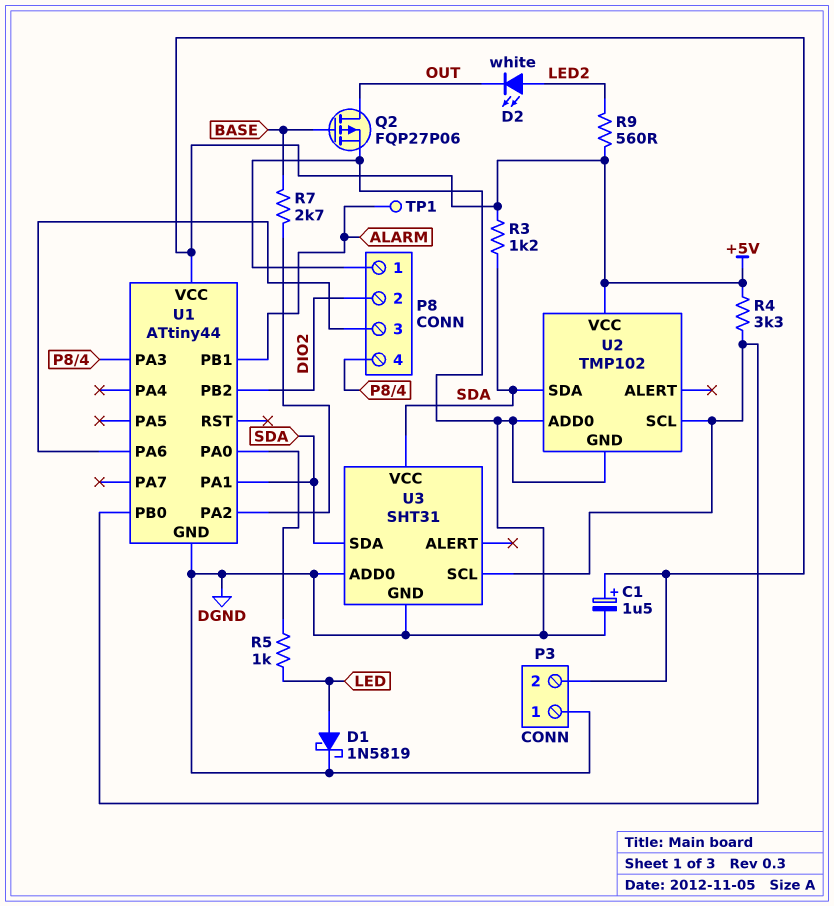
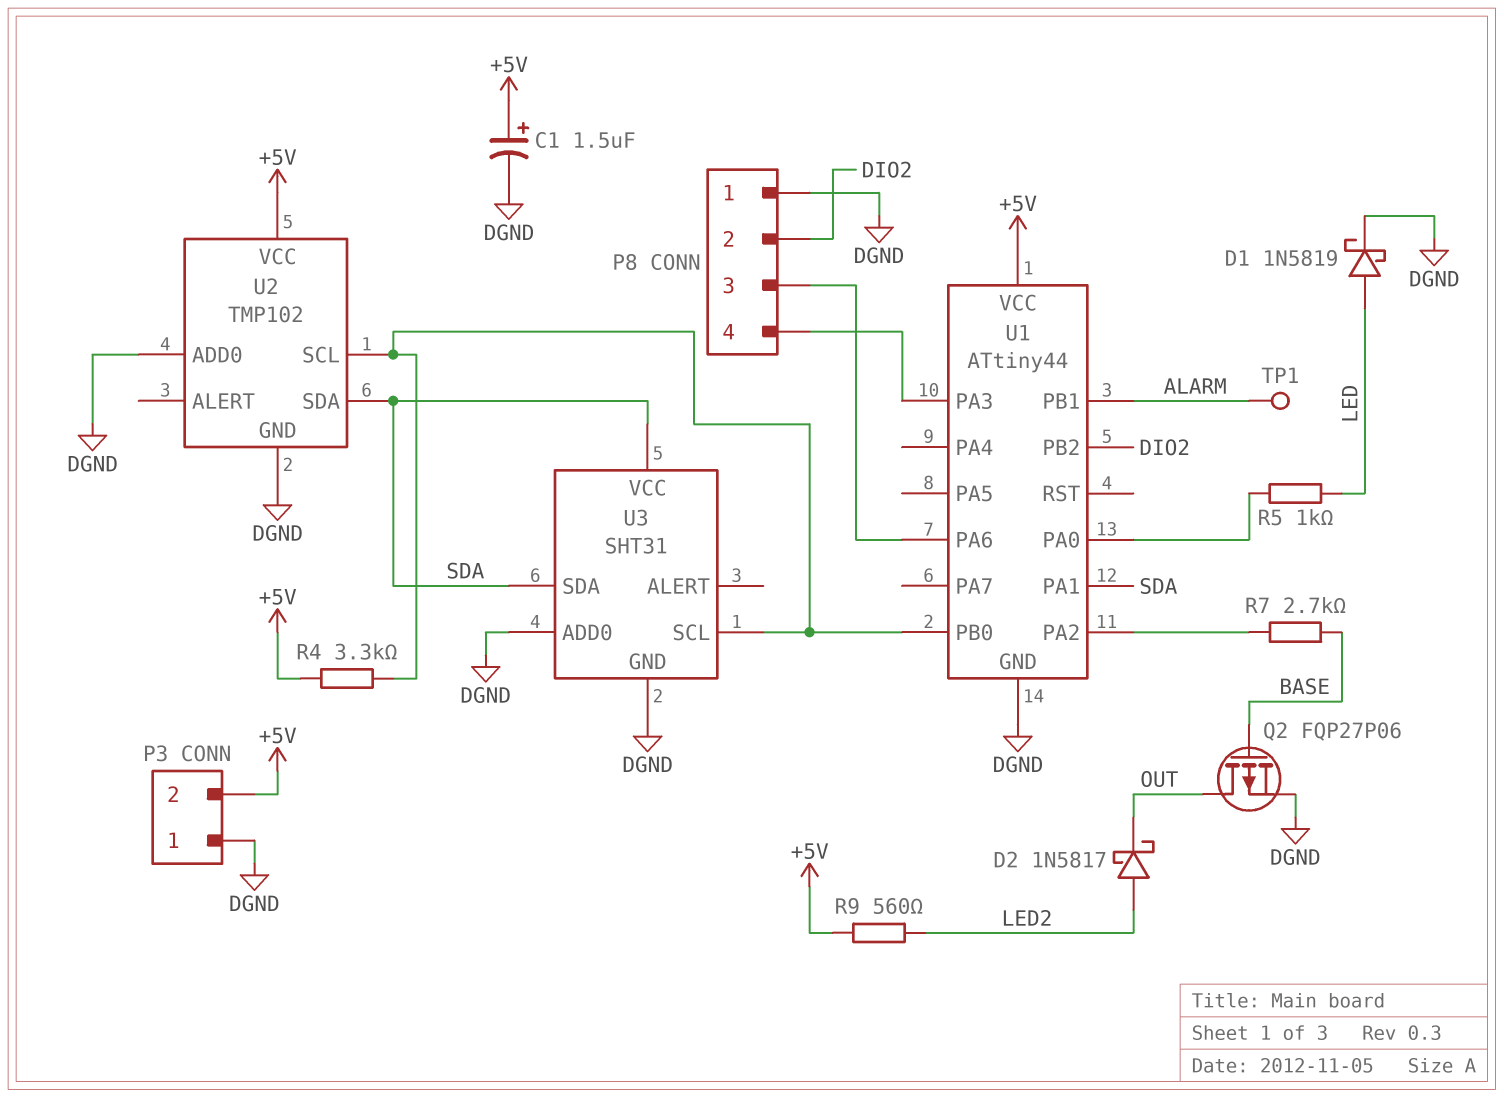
D2: LED white (A LED2, K OUT) -> schottky 1N5817 (A LED2, K OUT)
R3: 1.2k (+5V, SDA) -> none

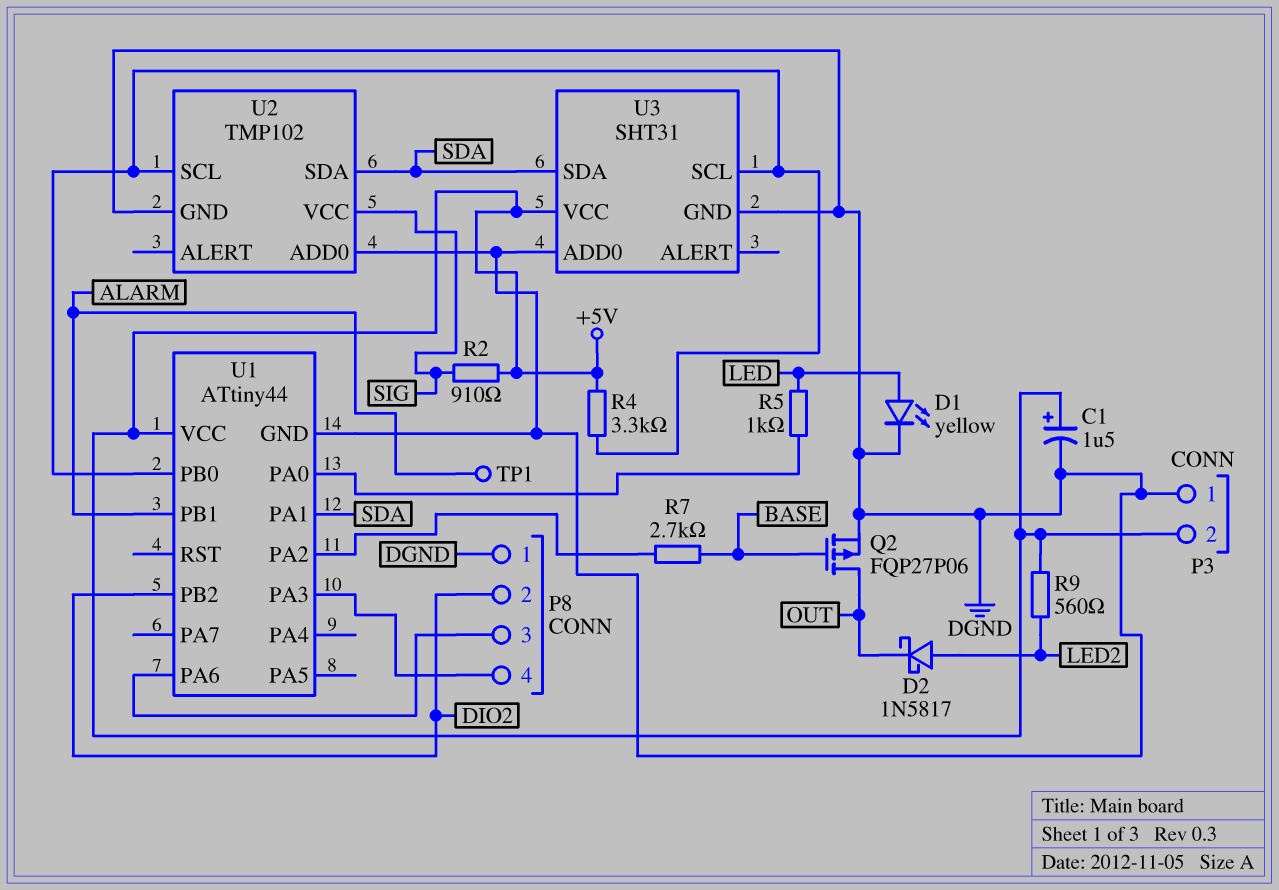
D1: schottky 1N5819 (A LED, K DGND) -> LED yellow (A LED, K DGND)
R2: none -> 910 (+5V, SIG)
U2 pin VCC: +5V -> SIG
U3 pin VCC: SDA -> +5V

